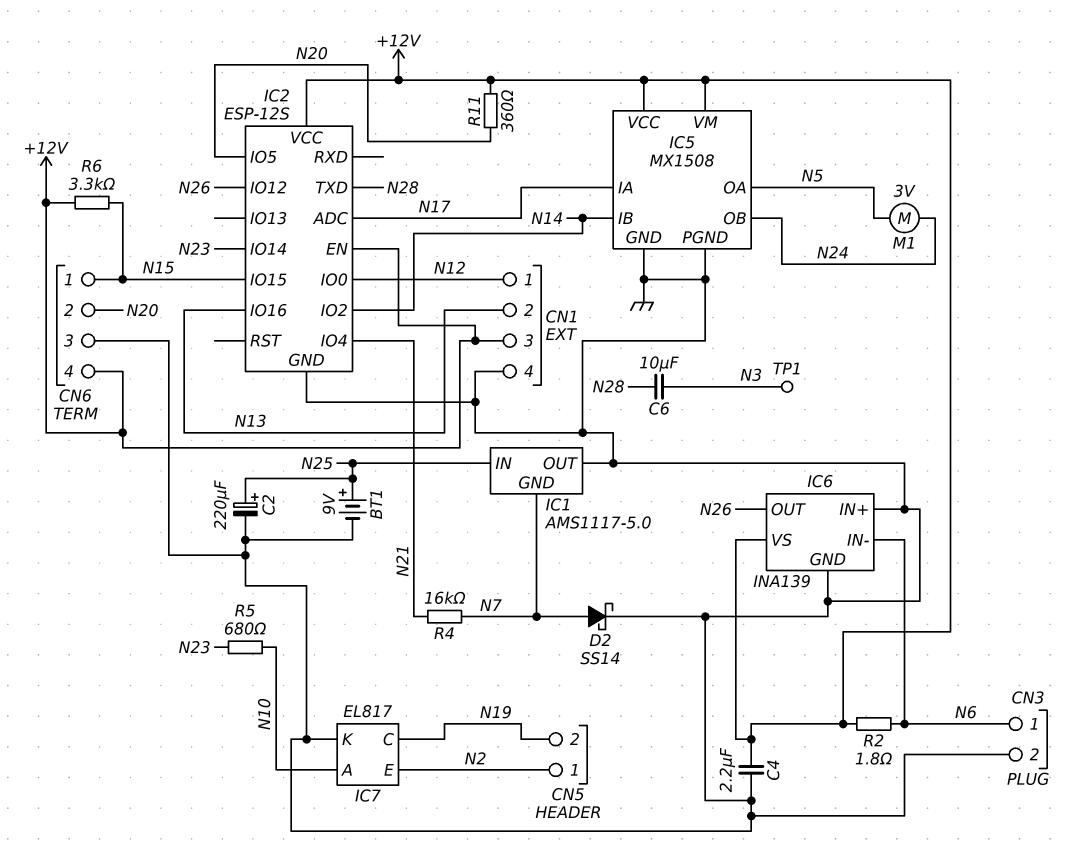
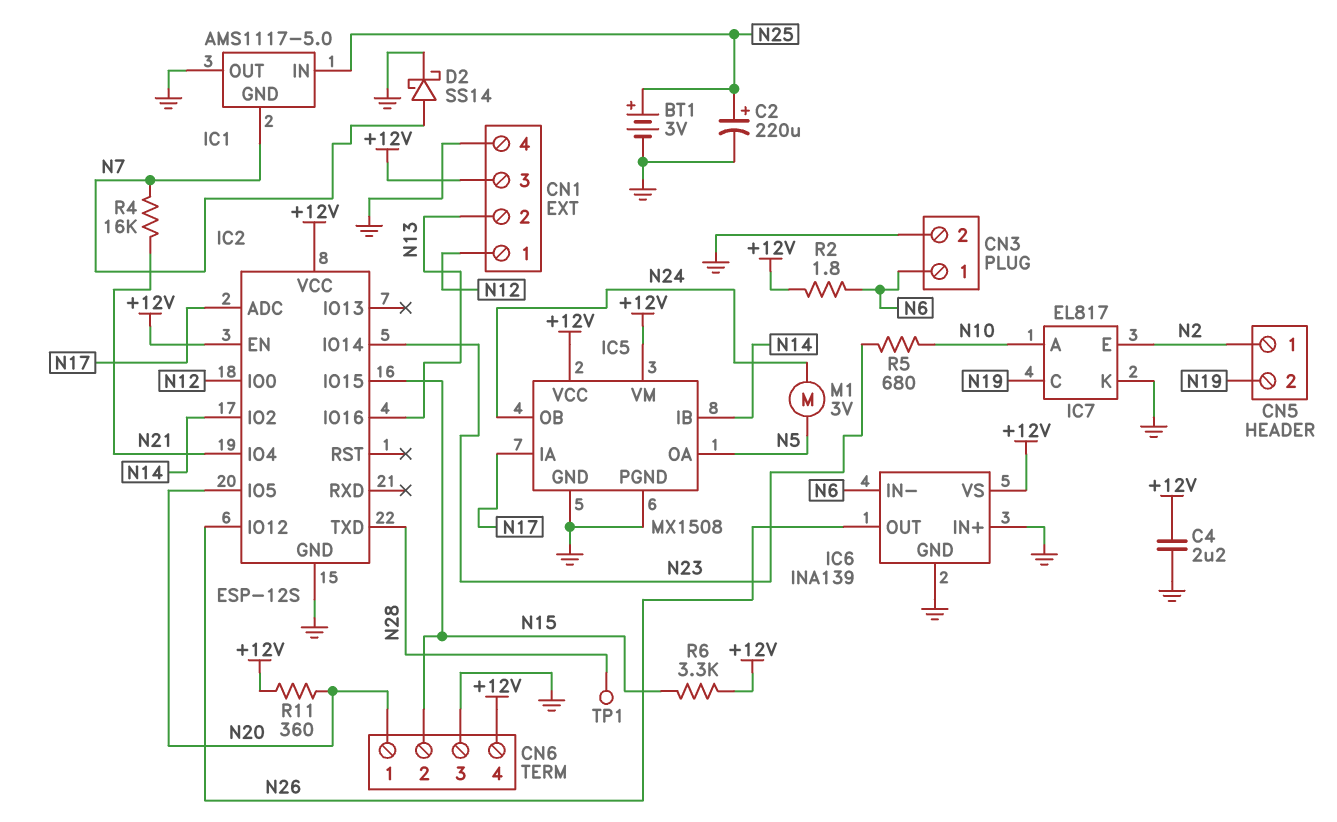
BT1: 9V (plus N25, minus GND) -> 3V (plus N25, minus GND)
C6: 10uF (N3, N28) -> none
CN6 pin 1: N15 -> N20
CN6 pin 2: N20 -> N15
TP1: test point (N3) -> test point (N28)

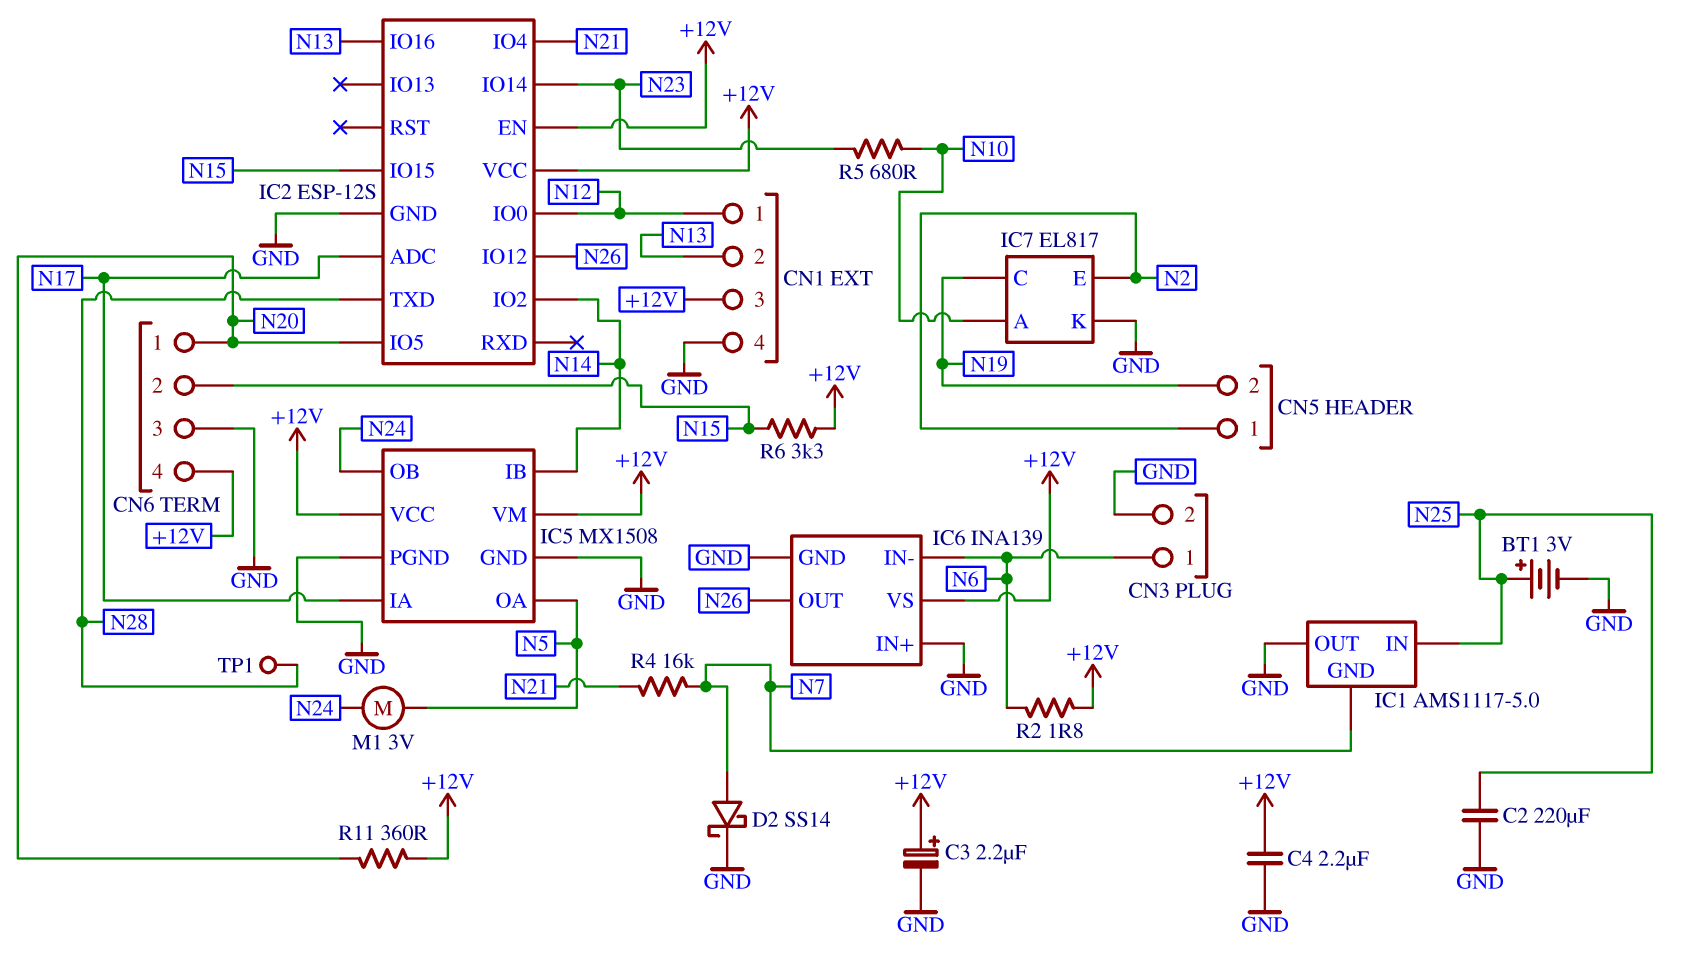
C2: 220uF (plus N25, minus GND) -> 220uF (GND, N25)
C3: none -> 2.2uF (plus +12V, minus GND)

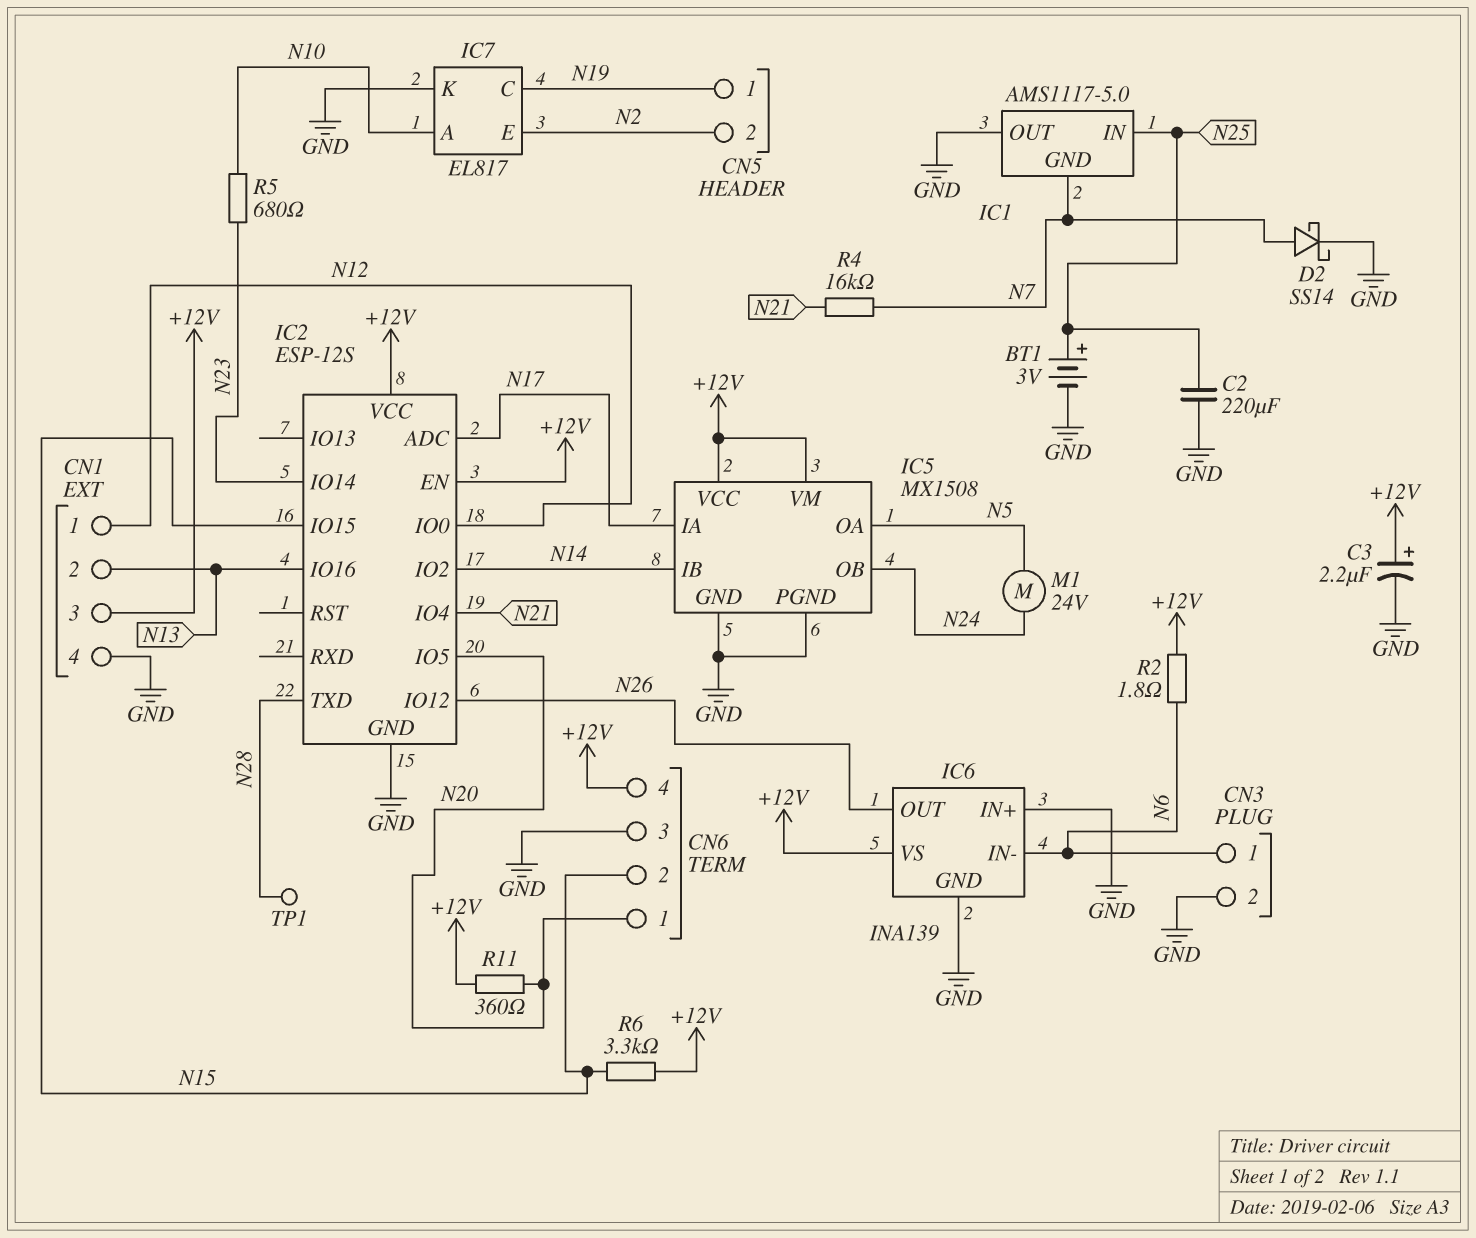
C4: 2.2uF (+12V, GND) -> none
CN5 pin 1: N2 -> N19
CN5 pin 2: N19 -> N2
M1: motor 3V (N5, N24) -> motor 24V (N5, N24)

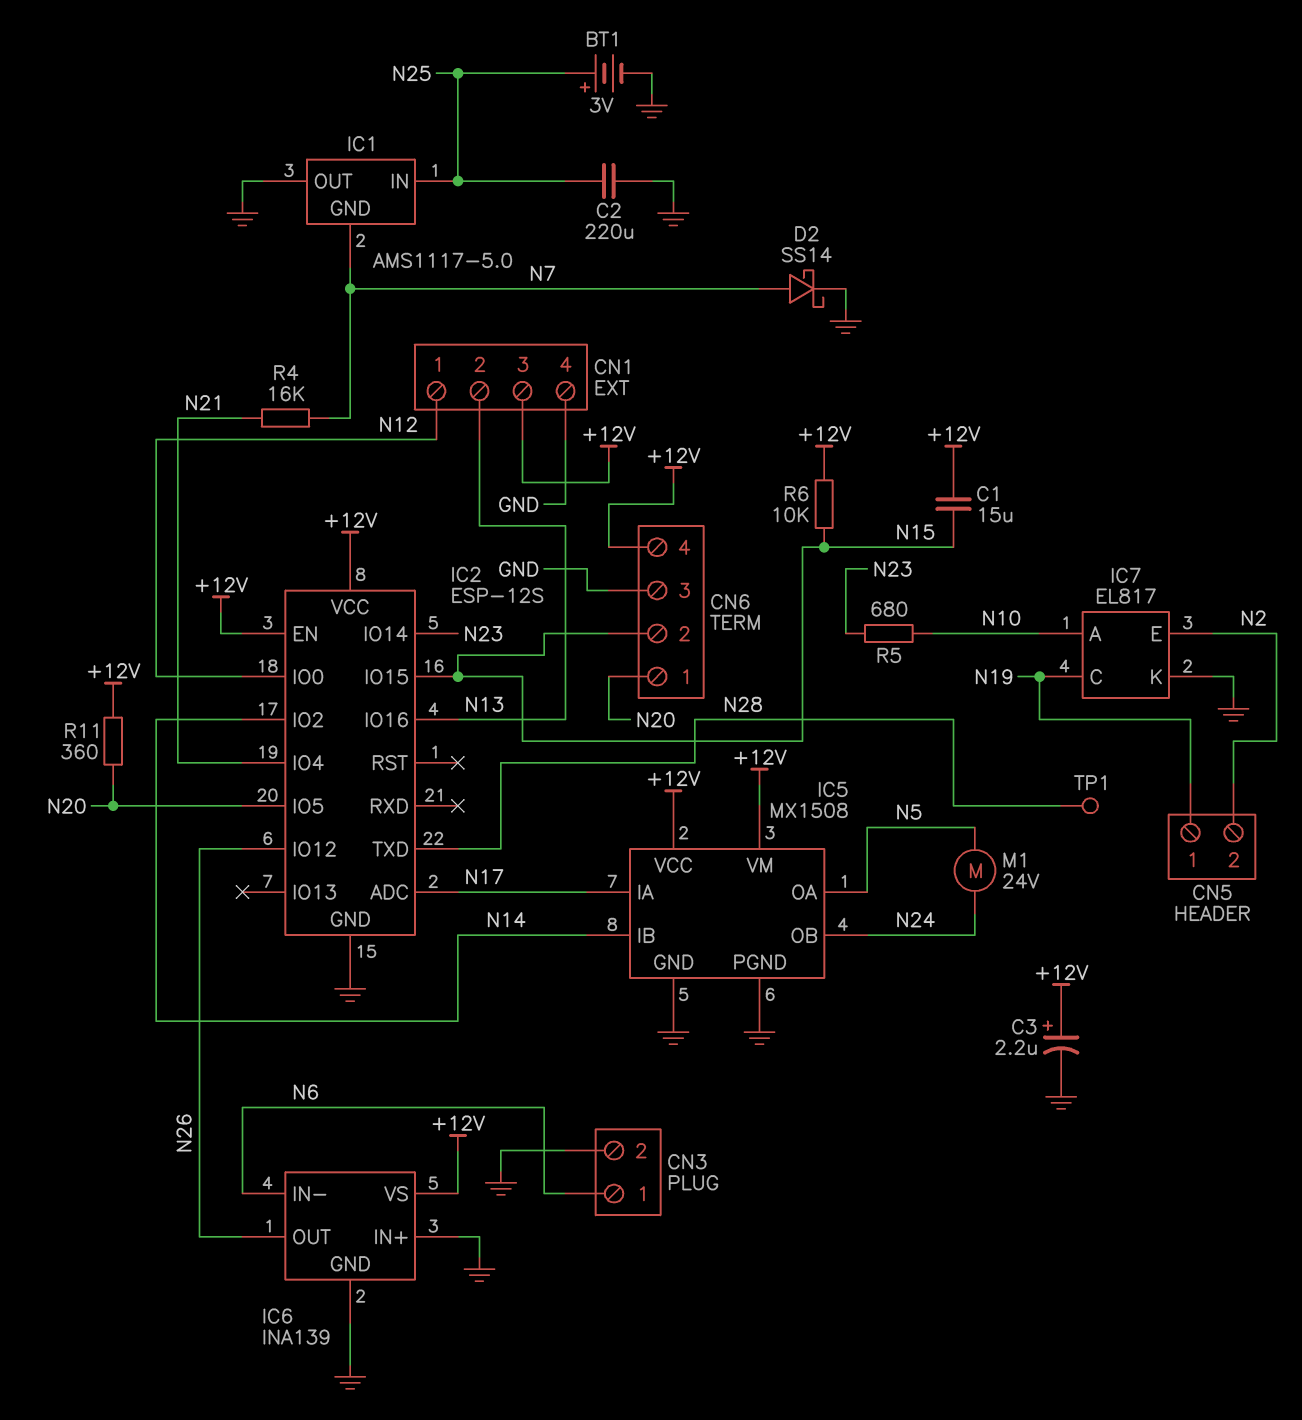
C1: none -> 15uF (+12V, N15)
R2: 1.8 (+12V, N6) -> none
R6: 3.3k (+12V, N15) -> 10k (+12V, N15)

